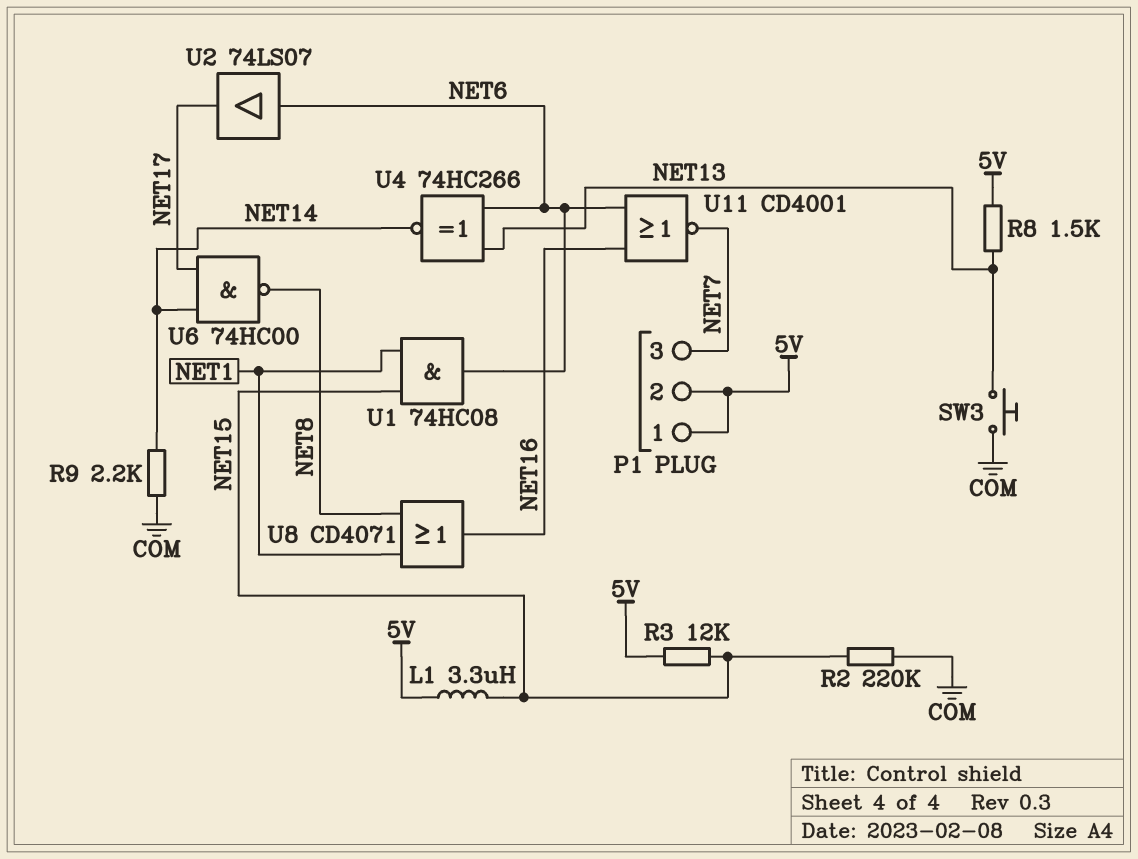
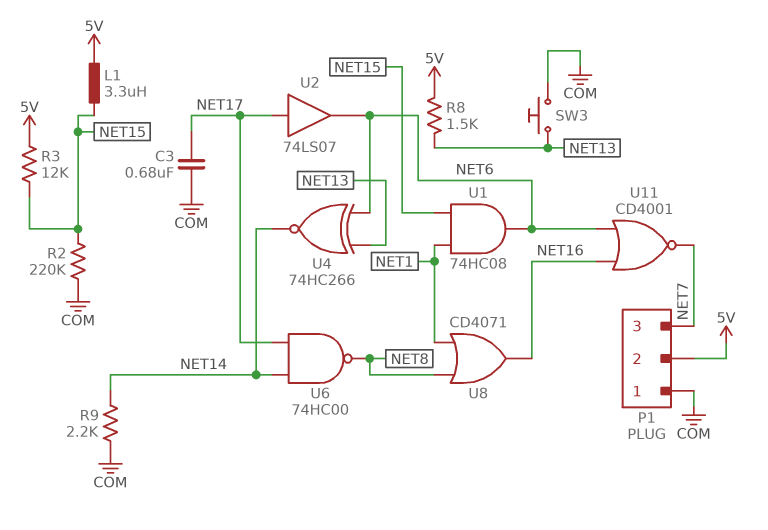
C3: none -> 680nF (COM, NET17)
P1 pin 1: 5V -> COM
U2: buffer 74LS07 (in NET6, out NET17) -> buffer 74LS07 (in NET17, out NET6)

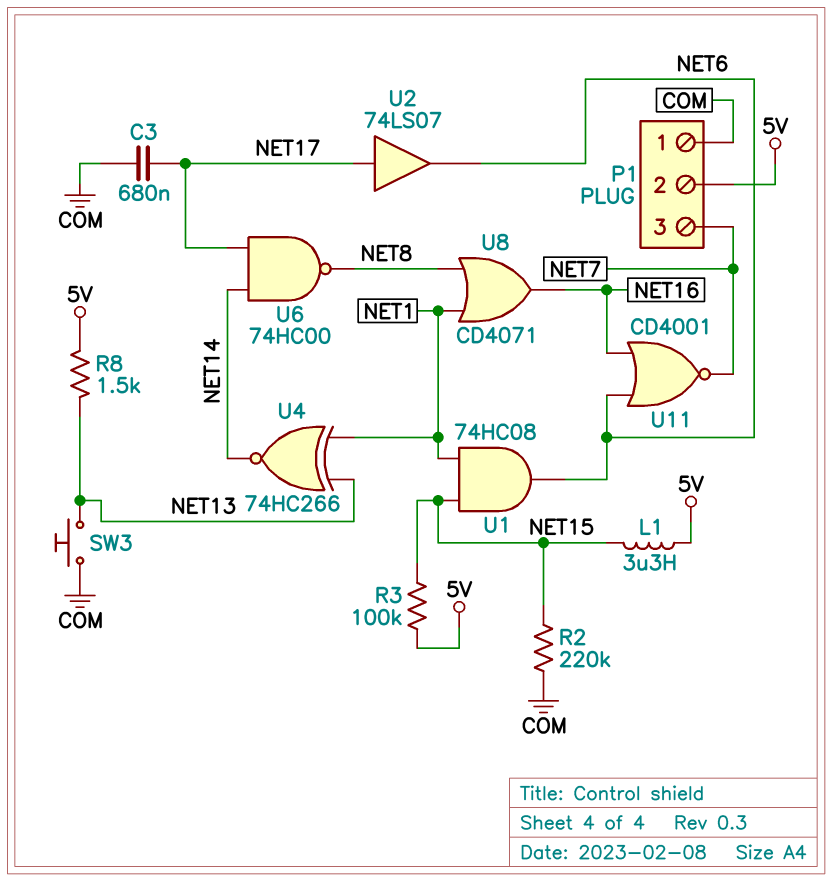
R3: 12k (5V, NET15) -> 100k (5V, NET15)
R9: 2.2k (COM, NET14) -> none
U4: XNOR 74HC266 (in NET6, in NET13, out NET14) -> XNOR 74HC266 (in NET1, in NET13, out NET14)

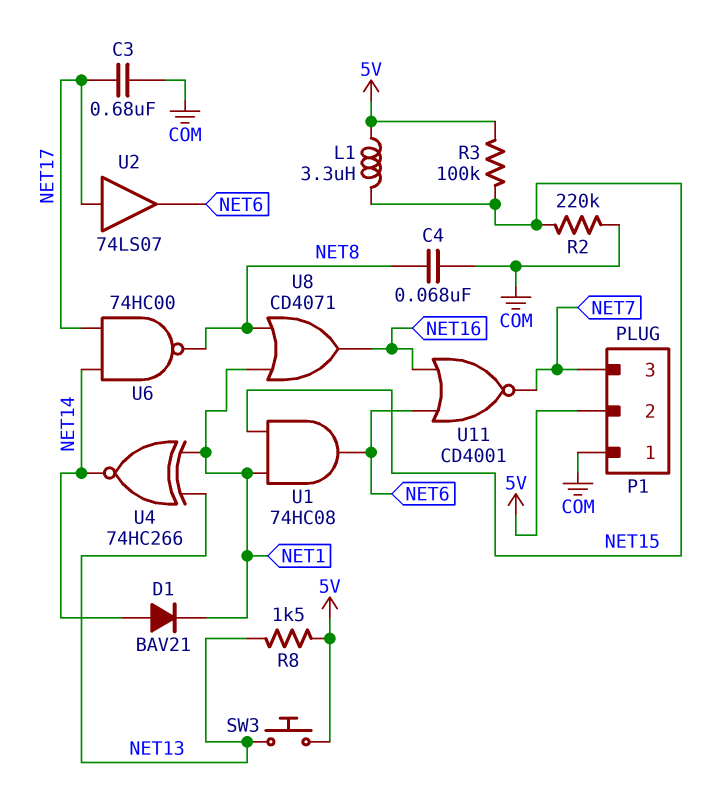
C4: none -> 68nF (COM, NET8)
D1: none -> diode BAV21 (A NET14, K NET1)
SW3: button (COM, NET13) -> button (5V, NET13)

